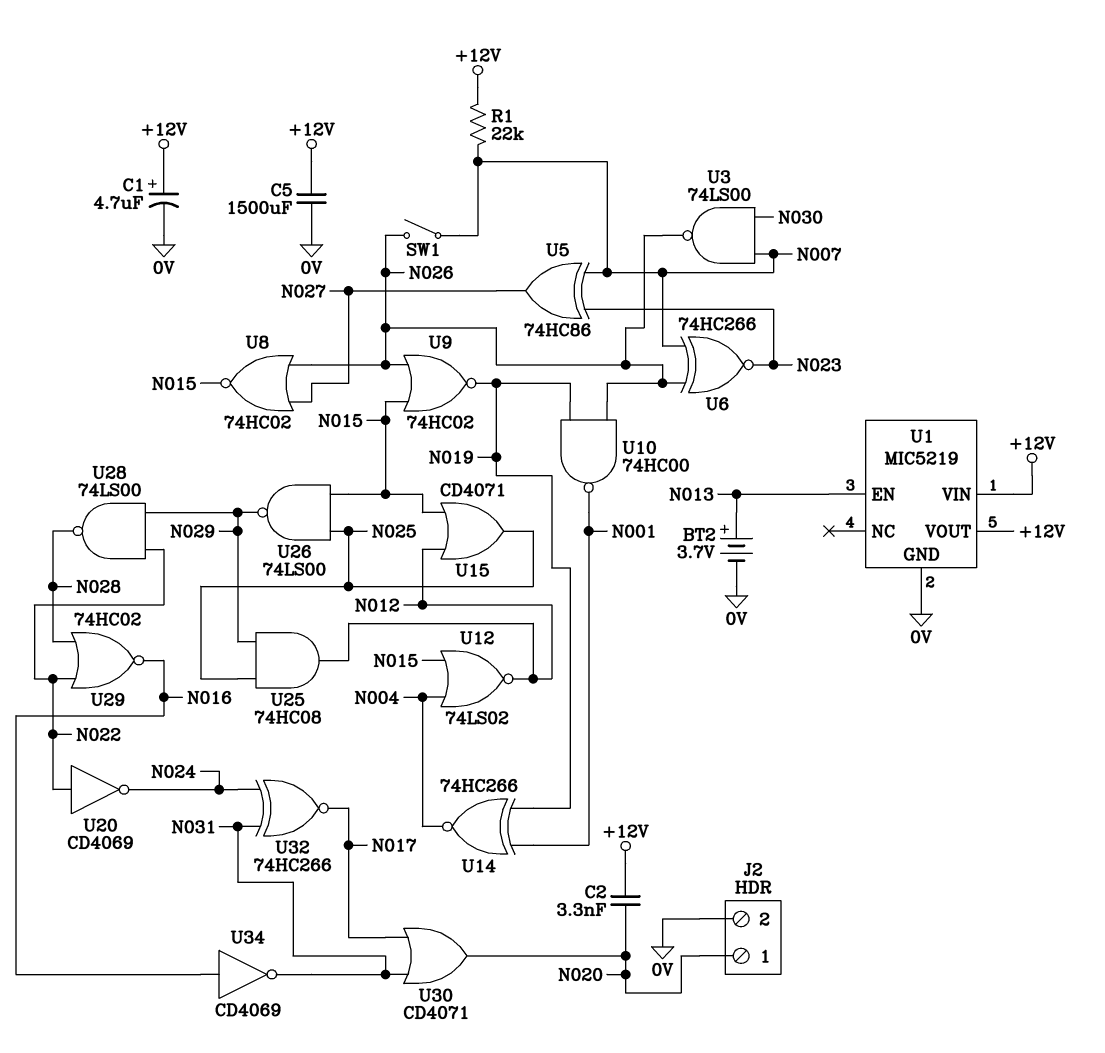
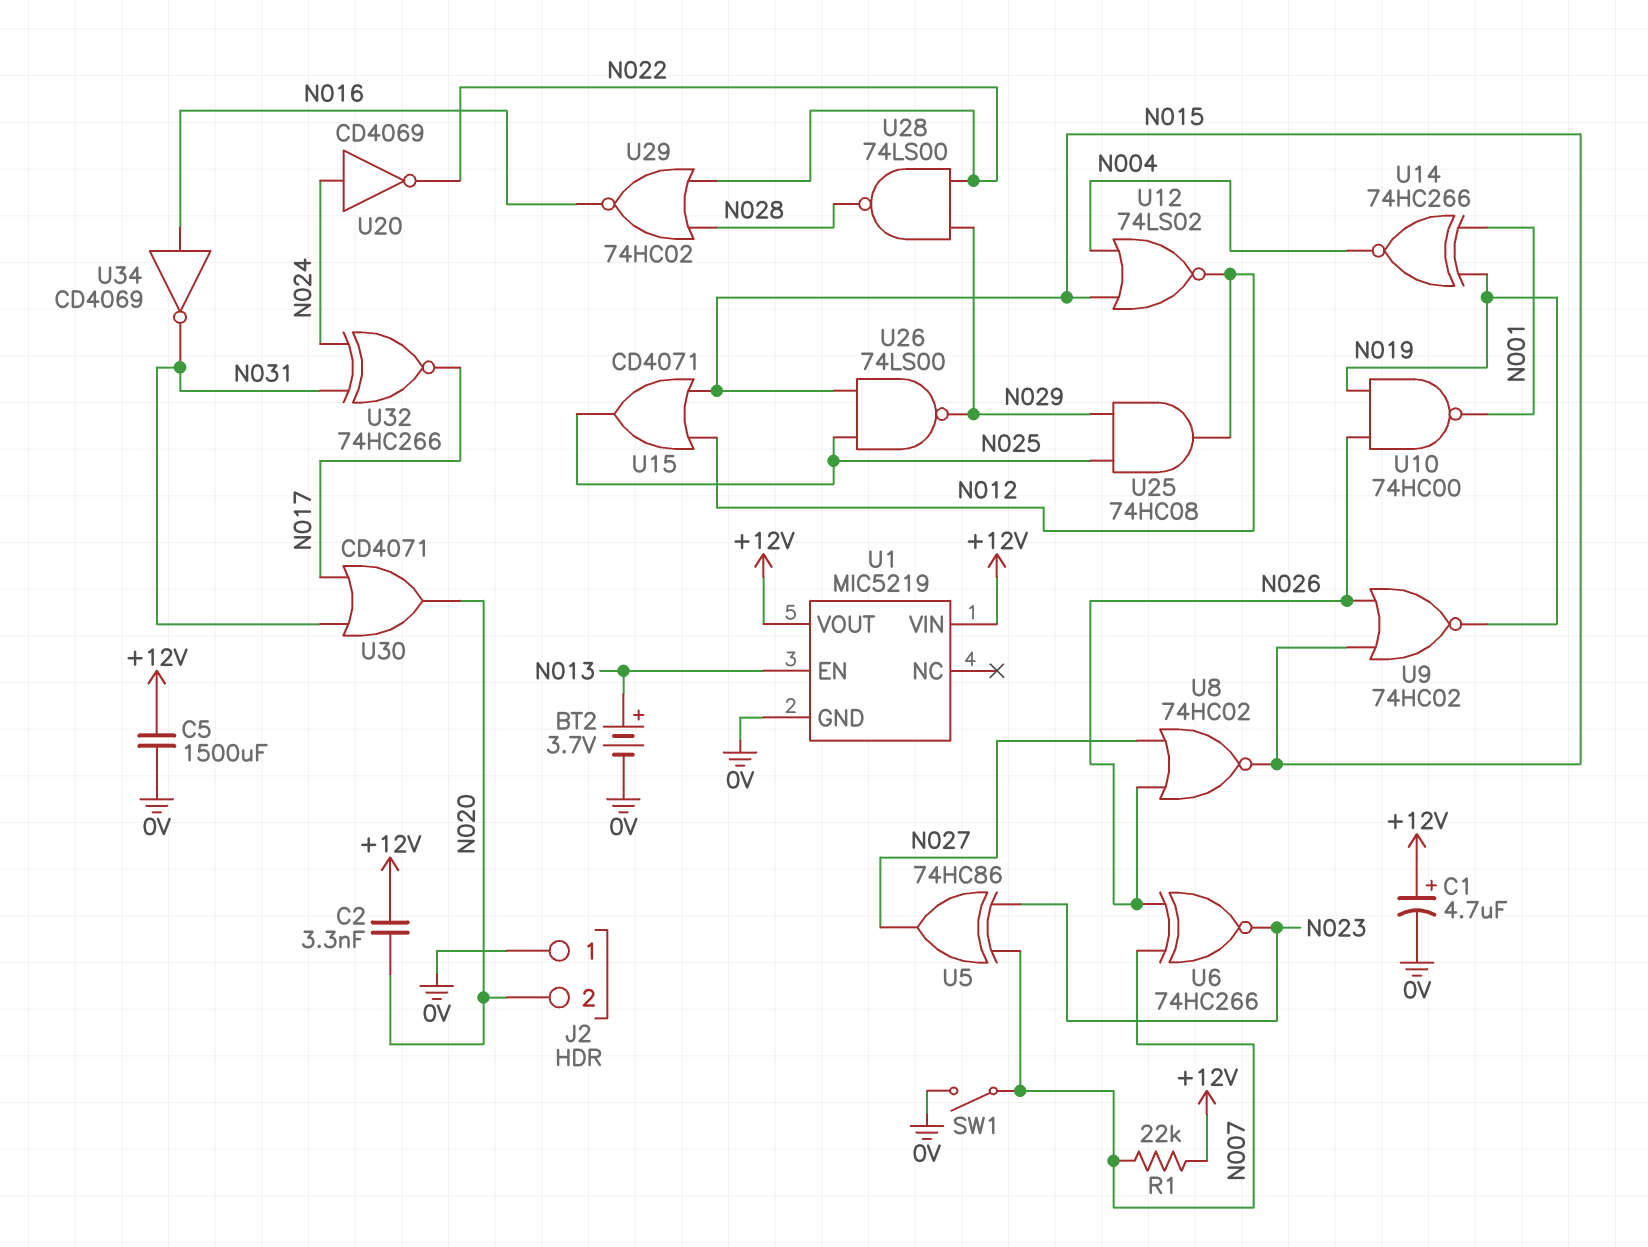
J2 pin 1: N020 -> 0V
J2 pin 2: 0V -> N020
SW1: switch (N007, N026) -> switch (0V, N007)
U3: NAND 74LS00 (in N007, in N030, out N026) -> none
U20: NOT CD4069 (in N022, out N024) -> NOT CD4069 (in N024, out N022)

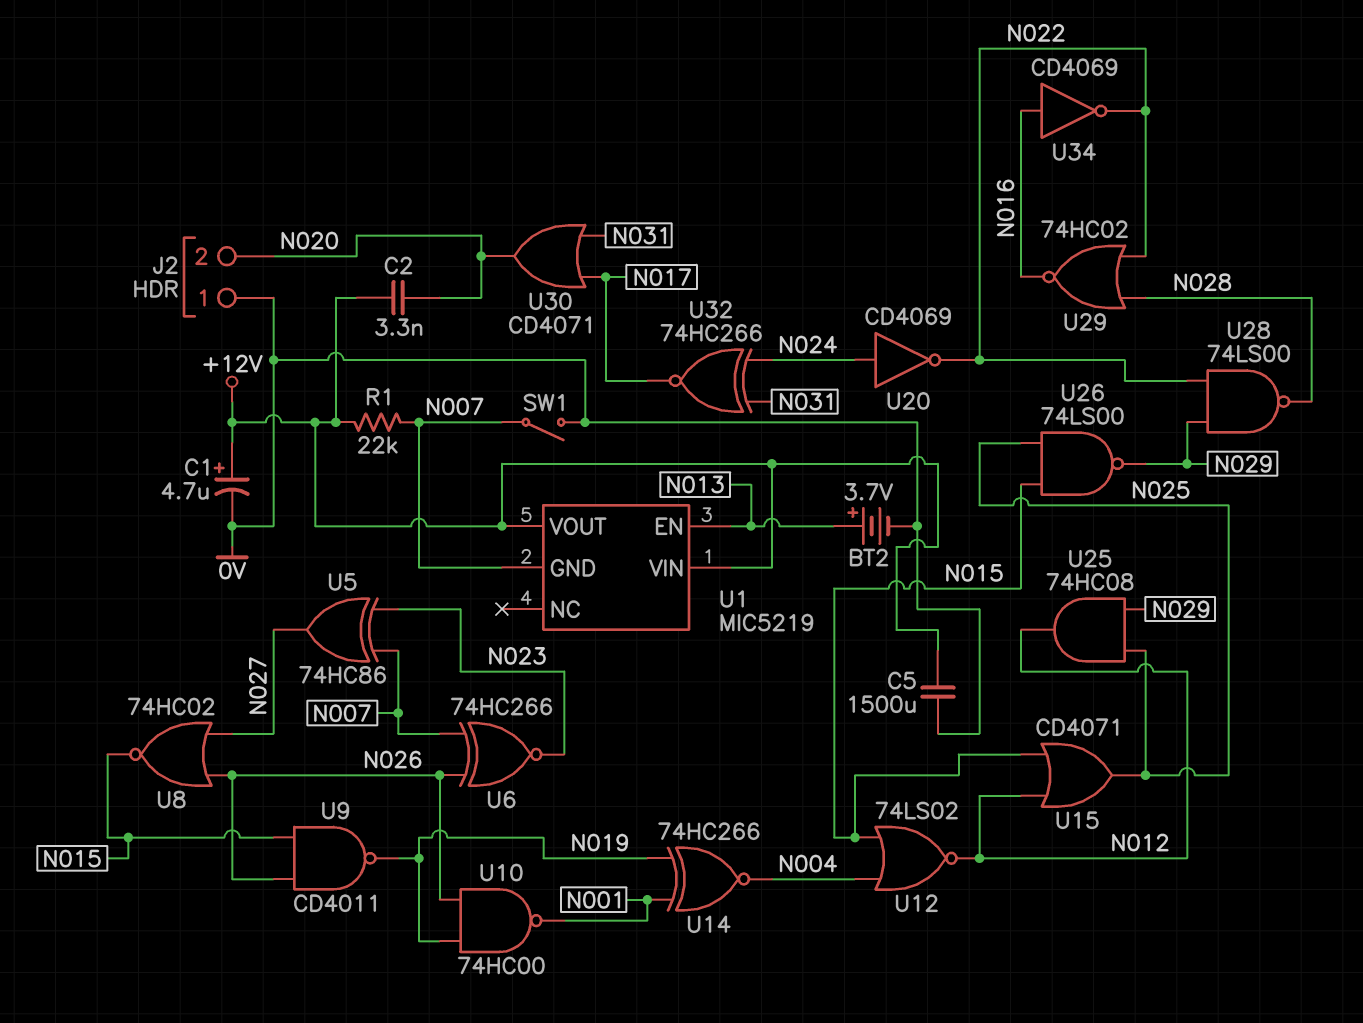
U1 pin GND: 0V -> N007
U9: NOR 74HC02 (in N015, in N026, out N019) -> NAND CD4011 (in N015, in N026, out N019)
U34: NOT CD4069 (in N016, out N031) -> NOT CD4069 (in N016, out N022)

